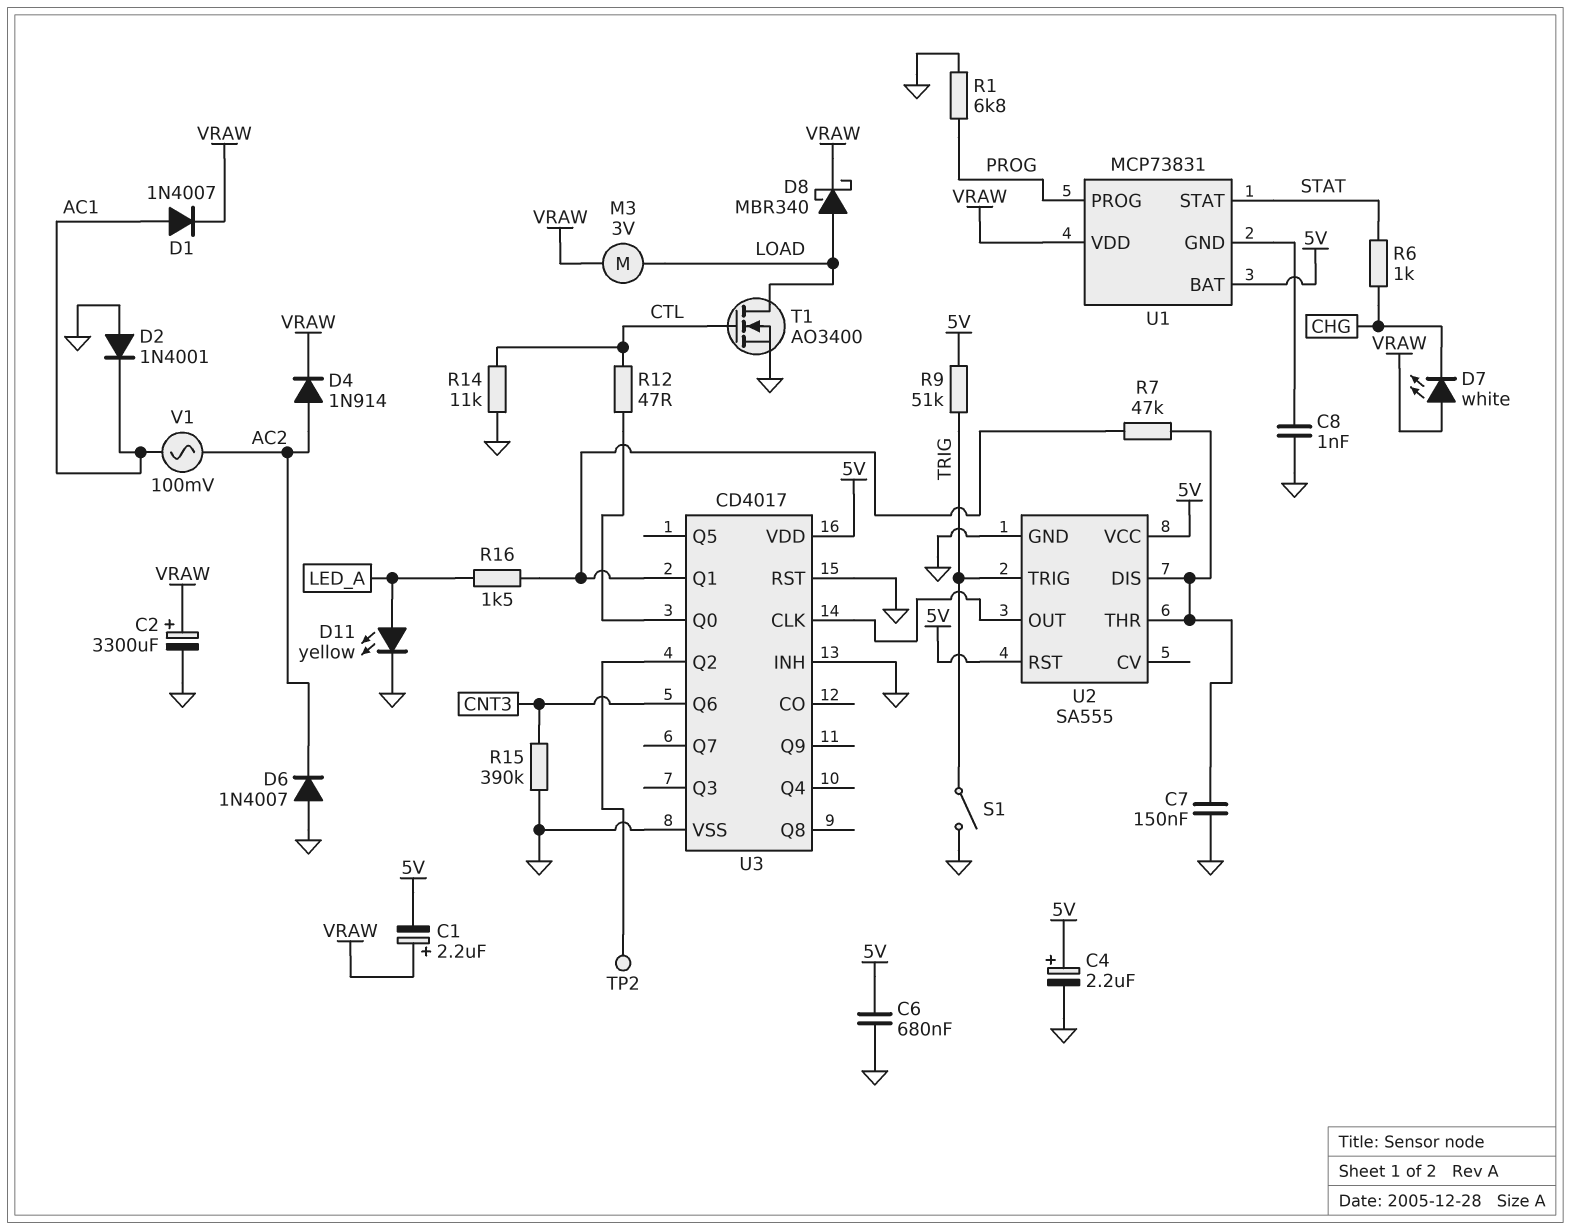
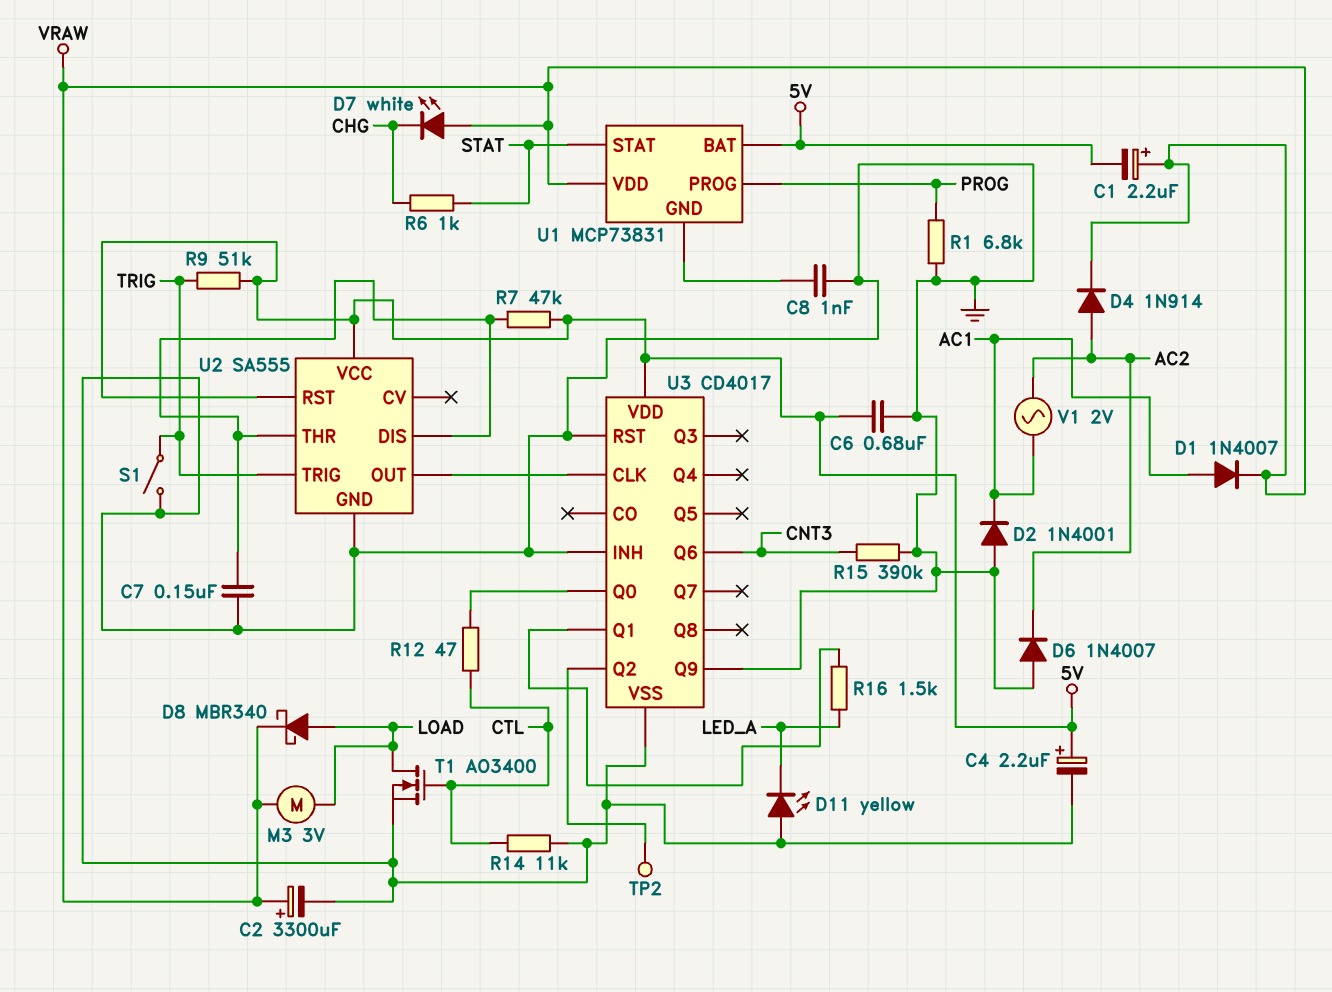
D11: LED yellow (A LED_A, K GND) -> LED yellow (A GND, K LED_A)
R7: 47k (U2/DIS, U3/Q1) -> 47k (5V, U2/DIS)
U3 pin Q9: none -> GND
V1: AC 100mV (AC1, AC2) -> AC 2V (AC1, AC2)

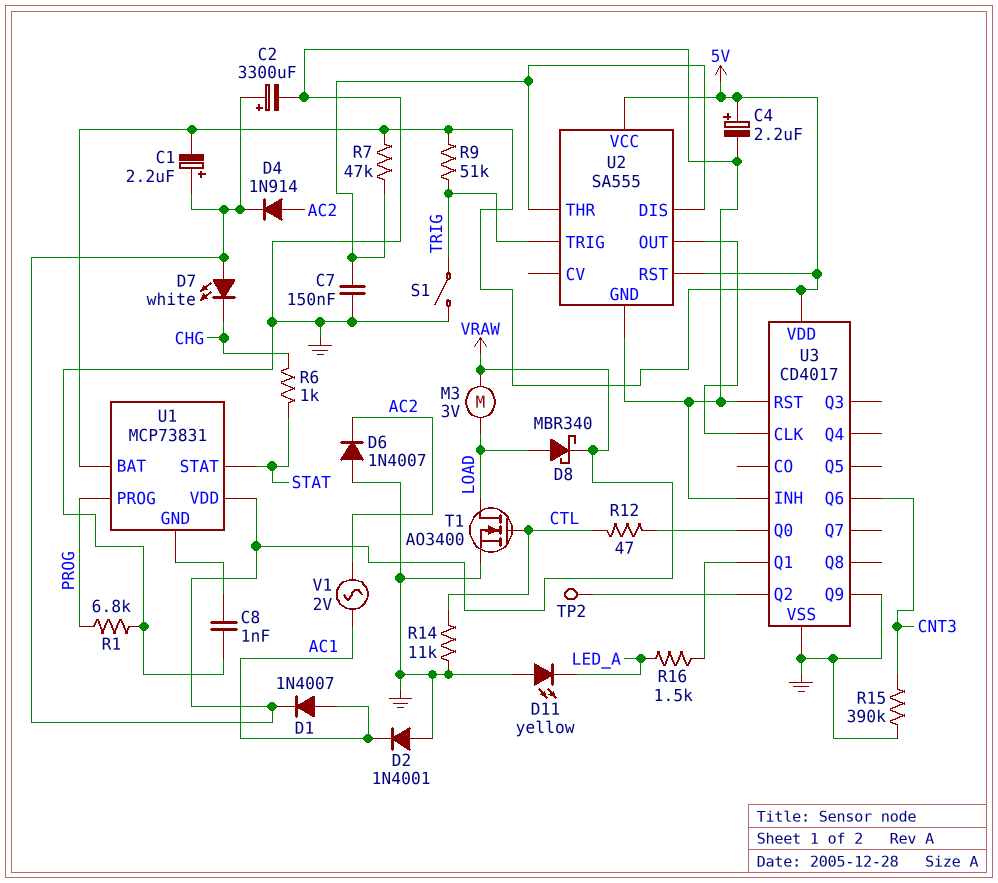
C6: 680nF (5V, GND) -> none

